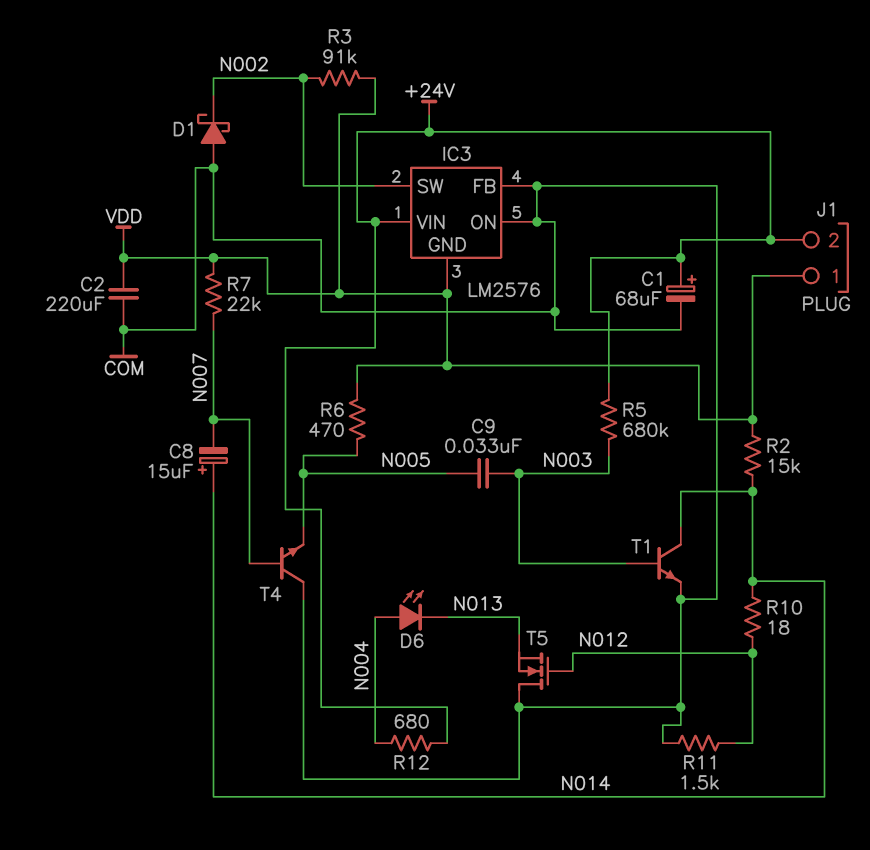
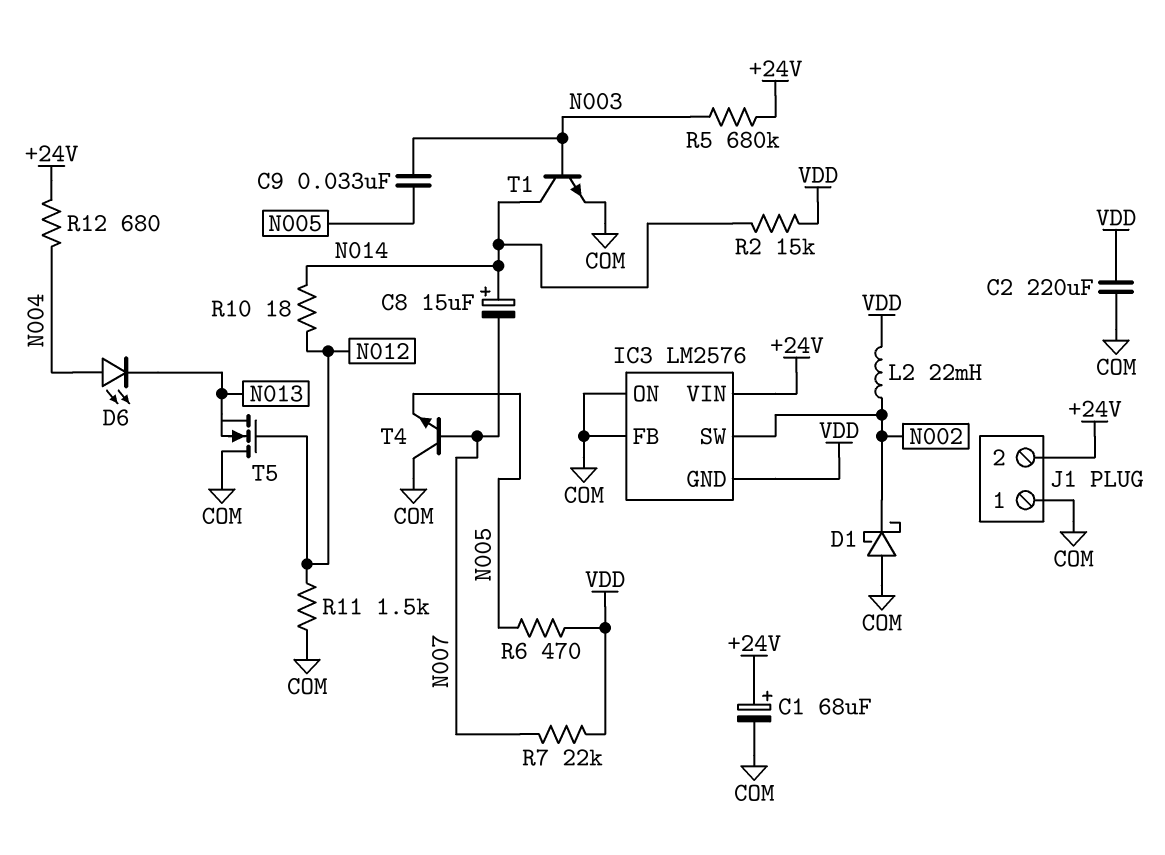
J1 pin 1: VDD -> COM
L2: none -> 22mH (N002, VDD)
R3: 91k (N002, VDD) -> none

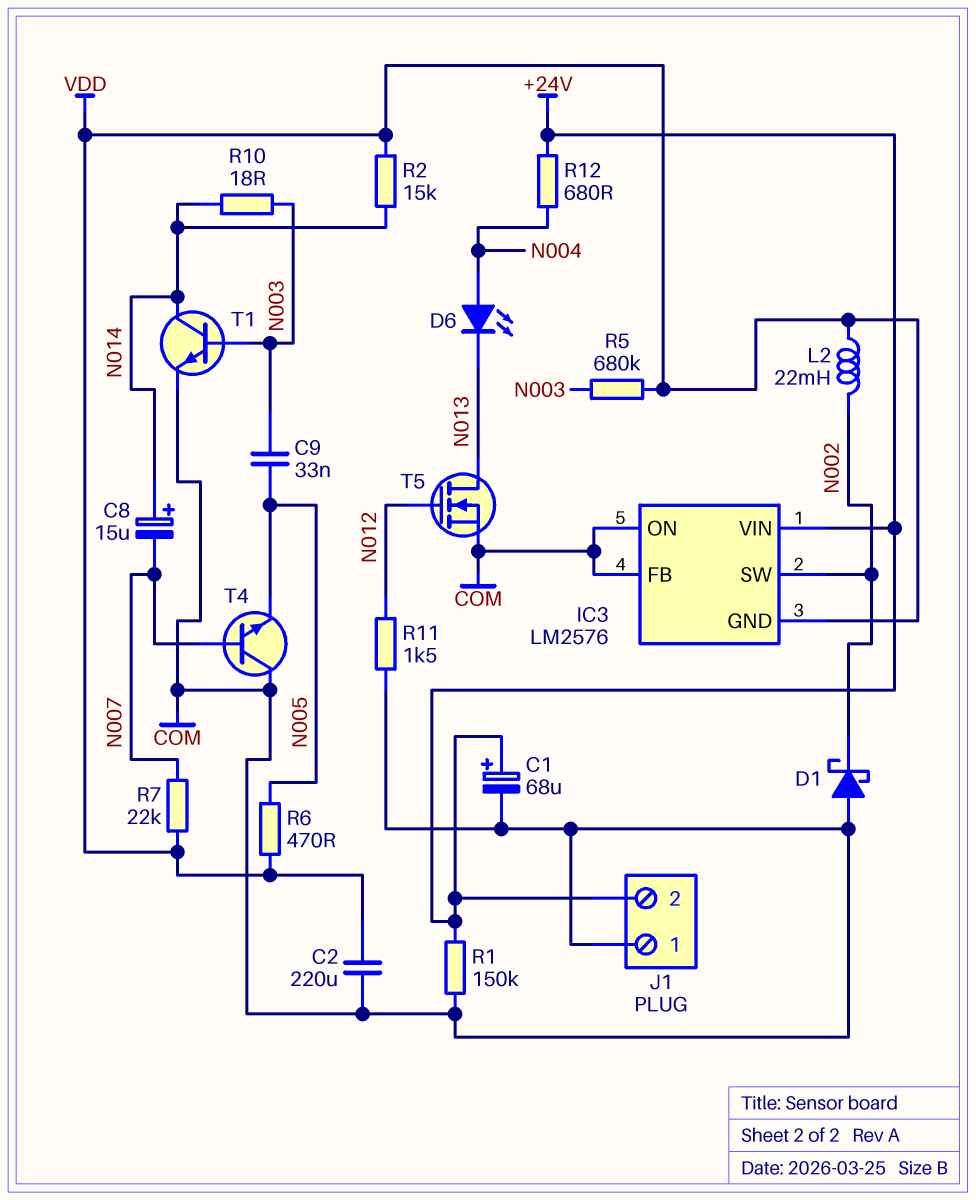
R1: none -> 150k (+24V, COM)
R5: 680k (+24V, N003) -> 680k (N003, VDD)
R10: 18 (N012, N014) -> 18 (N003, N014)
T5: NMOS (G N012, D COM, S N013) -> NMOS (G N012, D N013, S COM)

